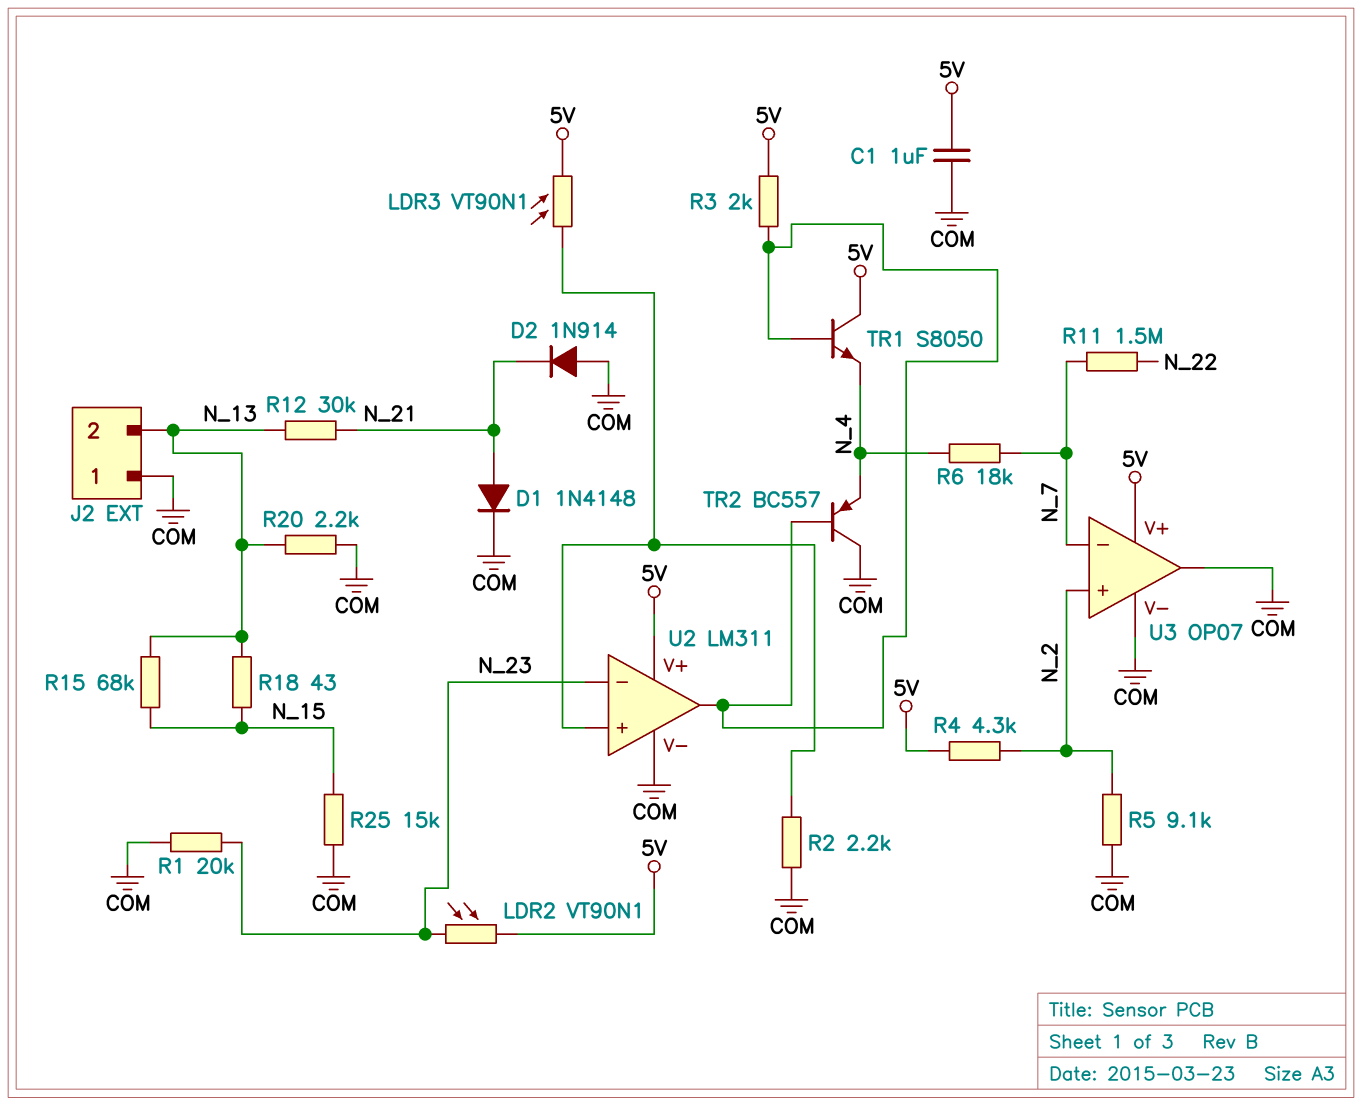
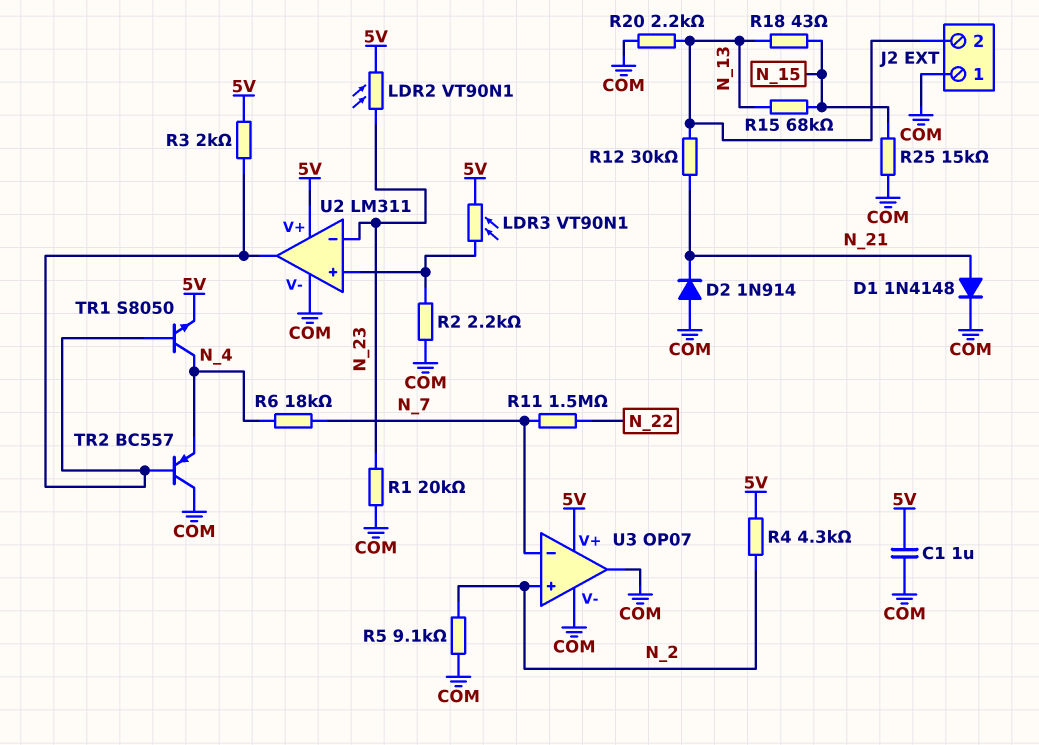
TR1: NPN S8050 (B U2/out, C 5V, E N_4) -> NPN S8050 (B U2/out, C N_4, E 5V)

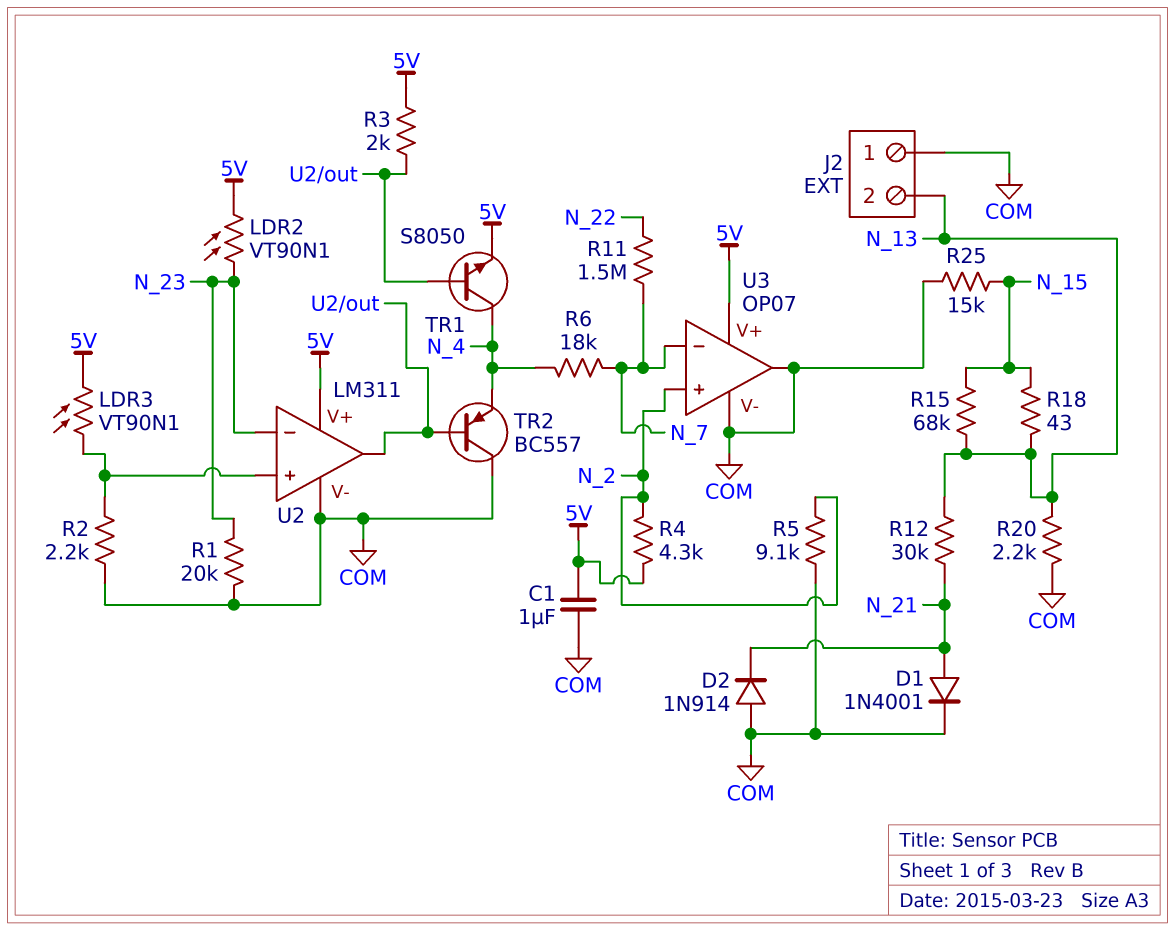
D1: diode 1N4148 (A N_21, K COM) -> diode 1N4001 (A N_21, K COM)

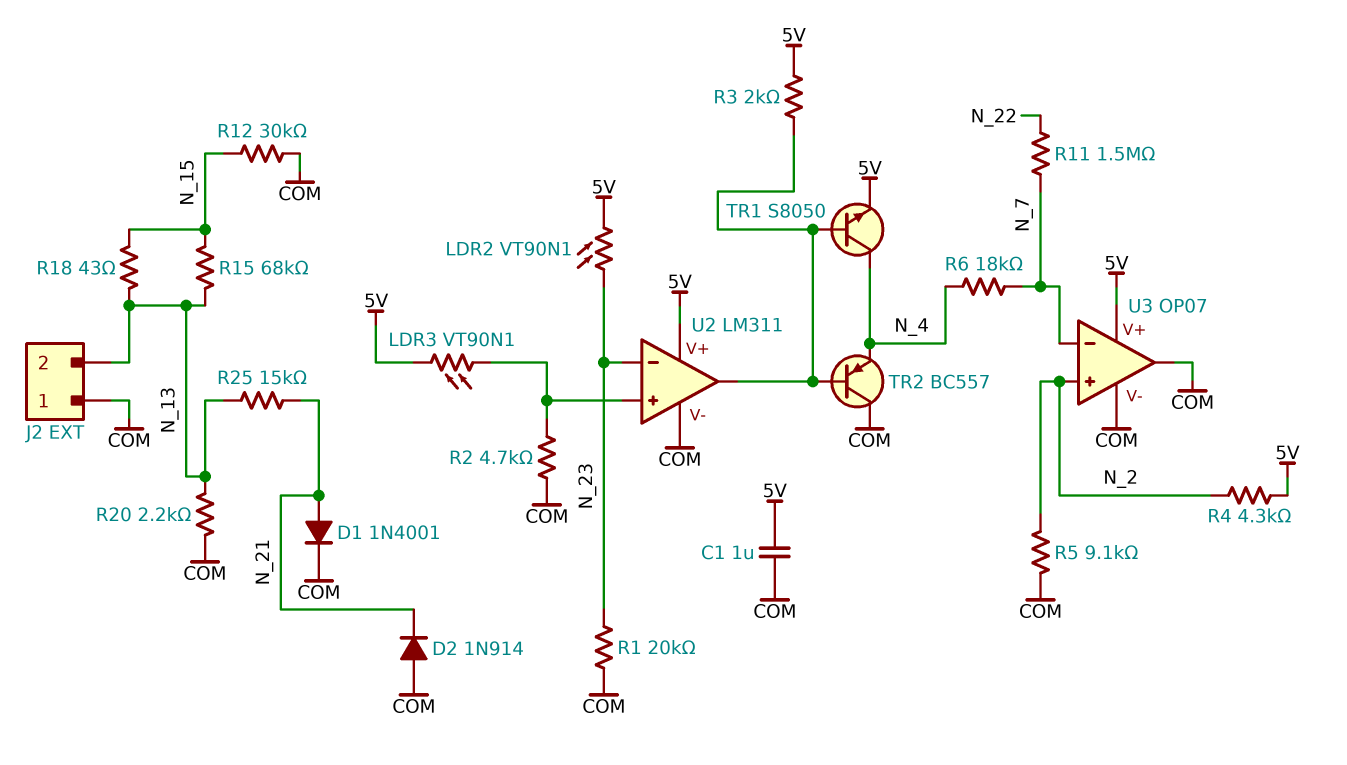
R2: 2.2k (COM, U2/in+) -> 4.7k (COM, U2/in+)
R12: 30k (N_13, N_21) -> 30k (COM, N_15)
R25: 15k (COM, N_15) -> 15k (N_13, N_21)

